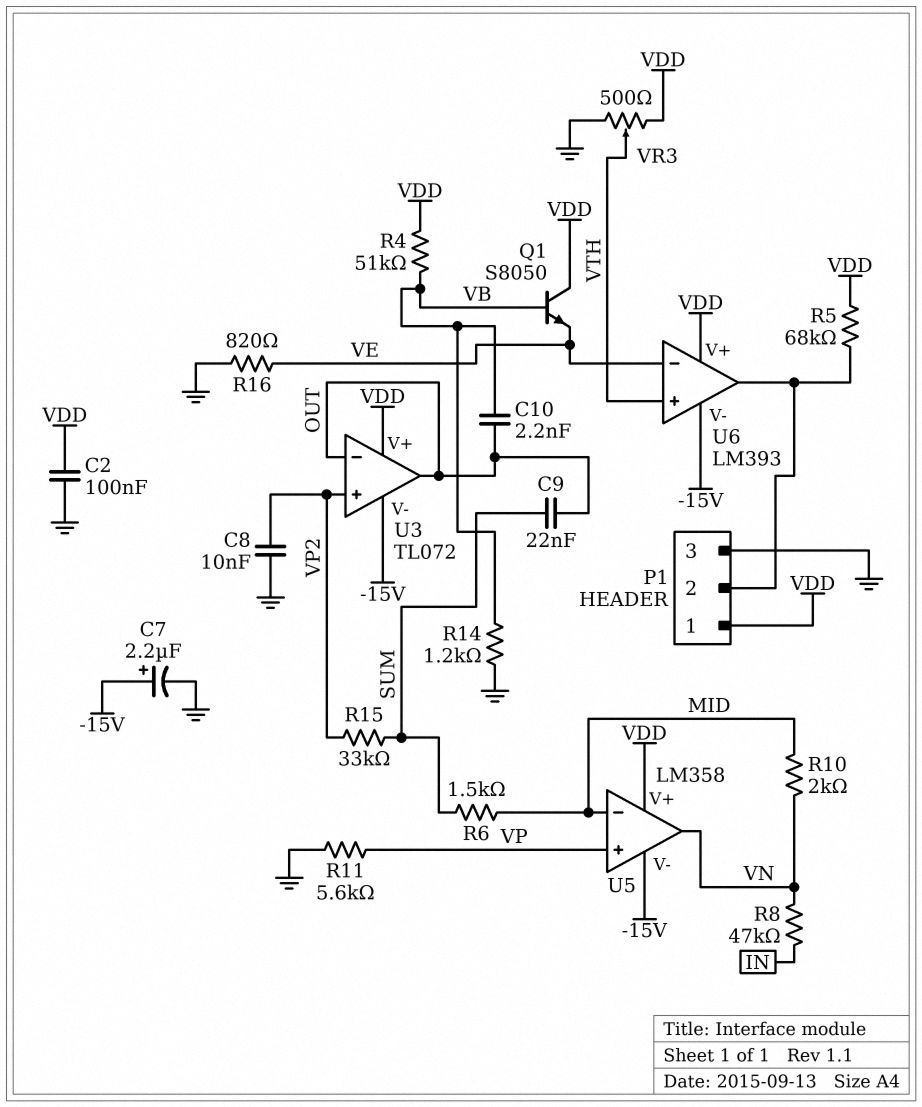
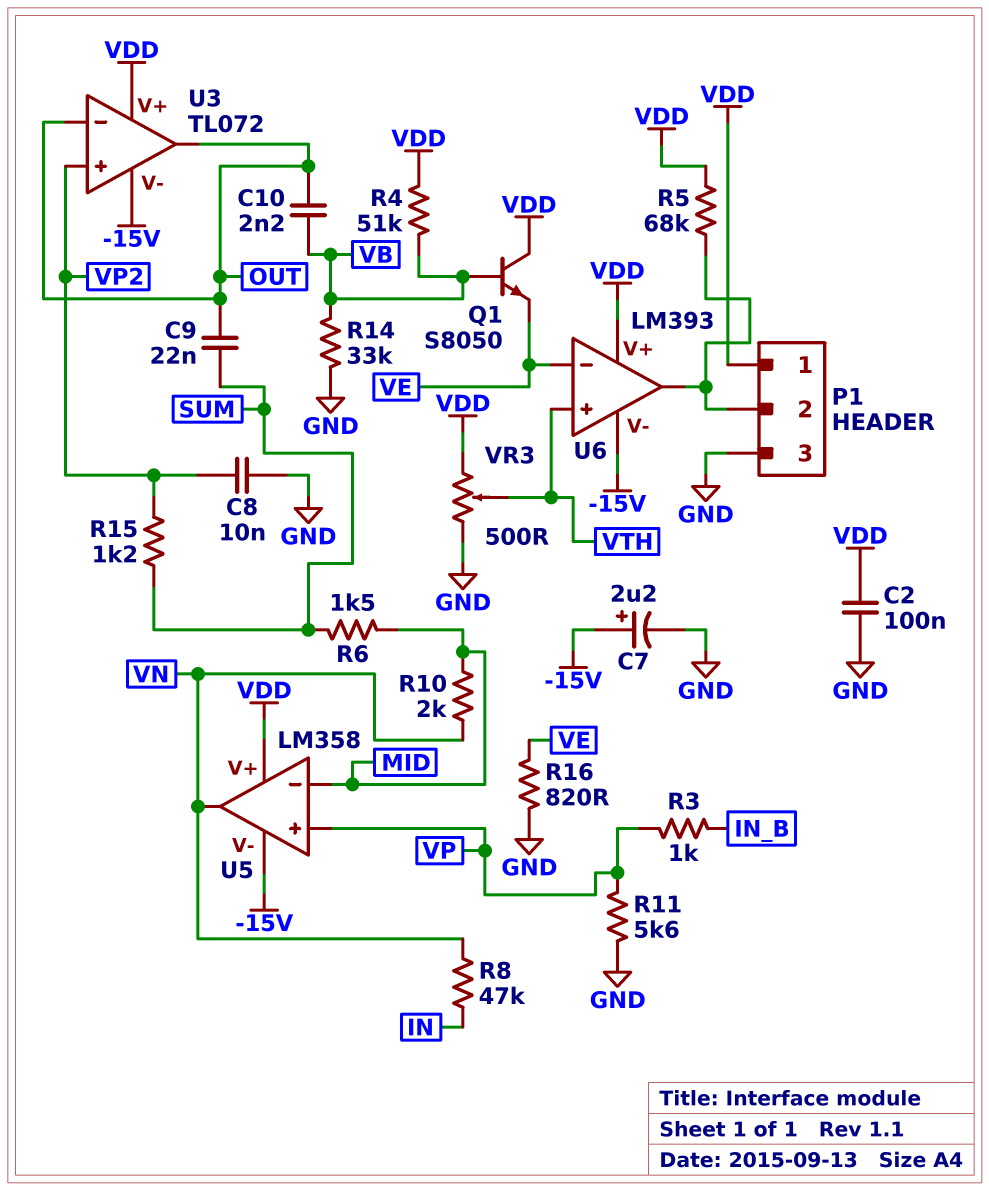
R3: none -> 1k (IN_B, VP)
R14: 1.2k (GND, VB) -> 33k (GND, VB)
R15: 33k (SUM, VP2) -> 1.2k (SUM, VP2)

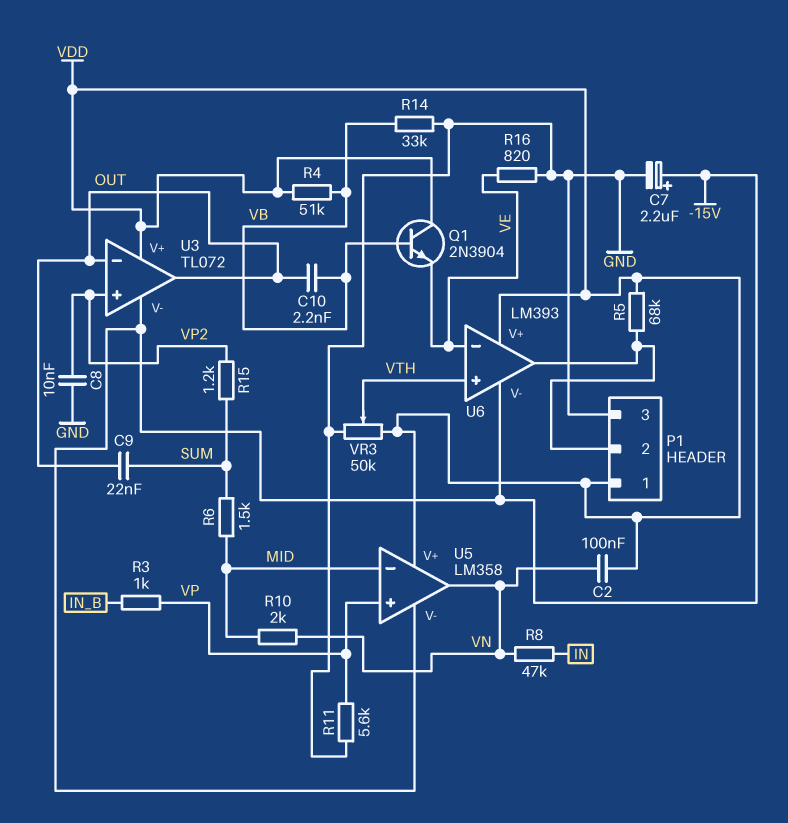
C2: 100nF (GND, VDD) -> 100nF (VDD, VN)
Q1: NPN S8050 (B VB, C VDD, E VE) -> NPN 2N3904 (B VB, C VDD, E VE)
VR3: 500 (GND, VDD, wiper VTH) -> 50k (GND, VDD, wiper VTH)

